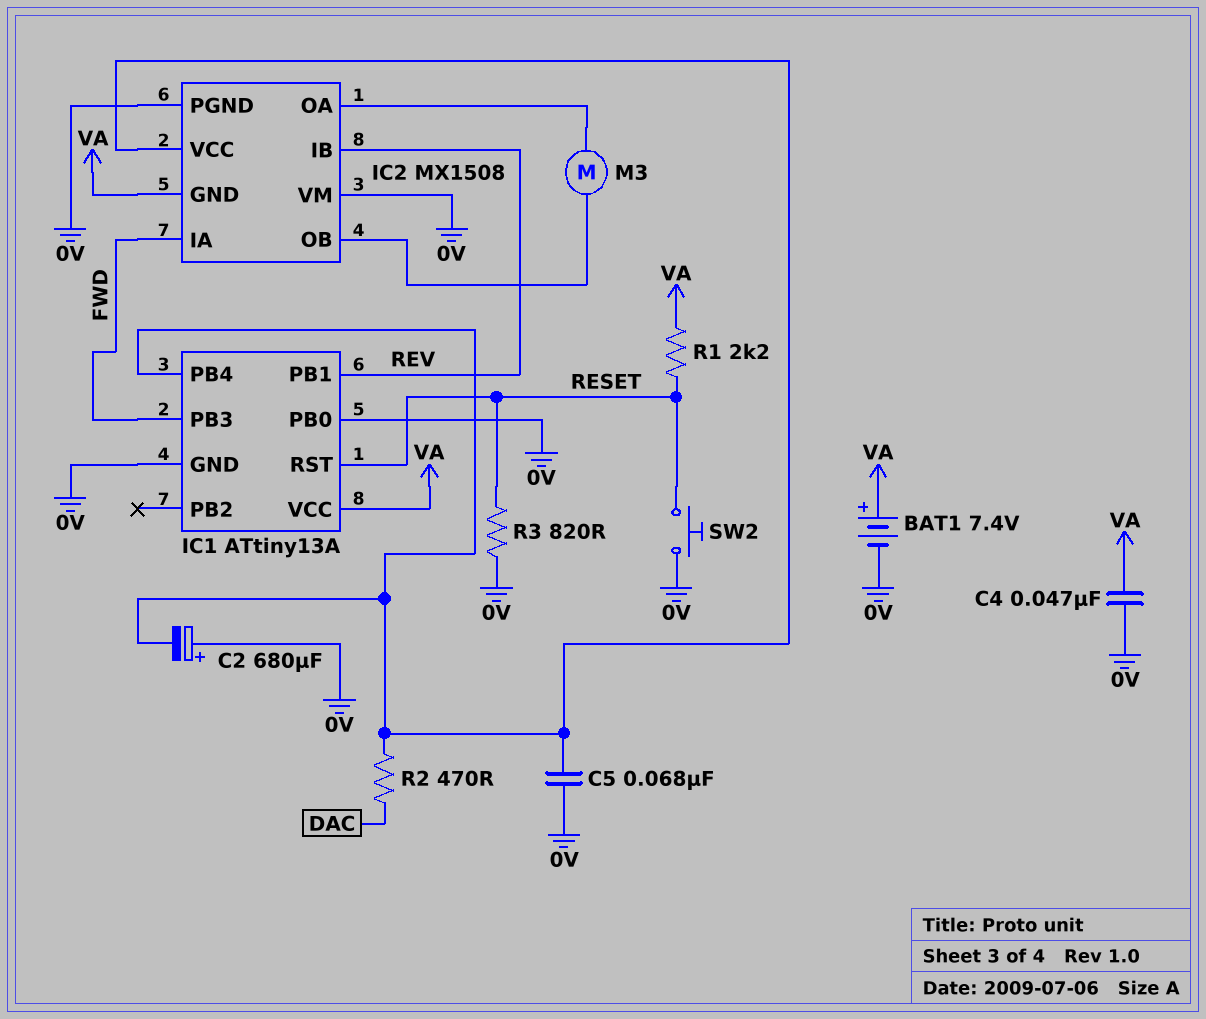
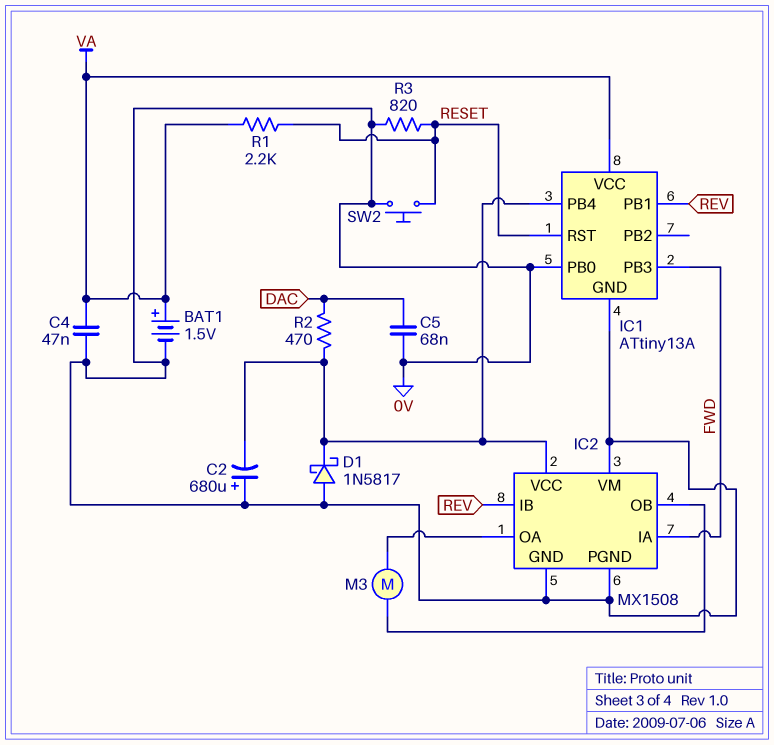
BAT1: 7.4V (plus VA, minus 0V) -> 1.5V (plus VA, minus 0V)
C5: 68nF (0V, IC1/PB4) -> 68nF (0V, DAC)
D1: none -> schottky 1N5817 (A 0V, K IC1/PB4)
IC2 pin GND: VA -> 0V

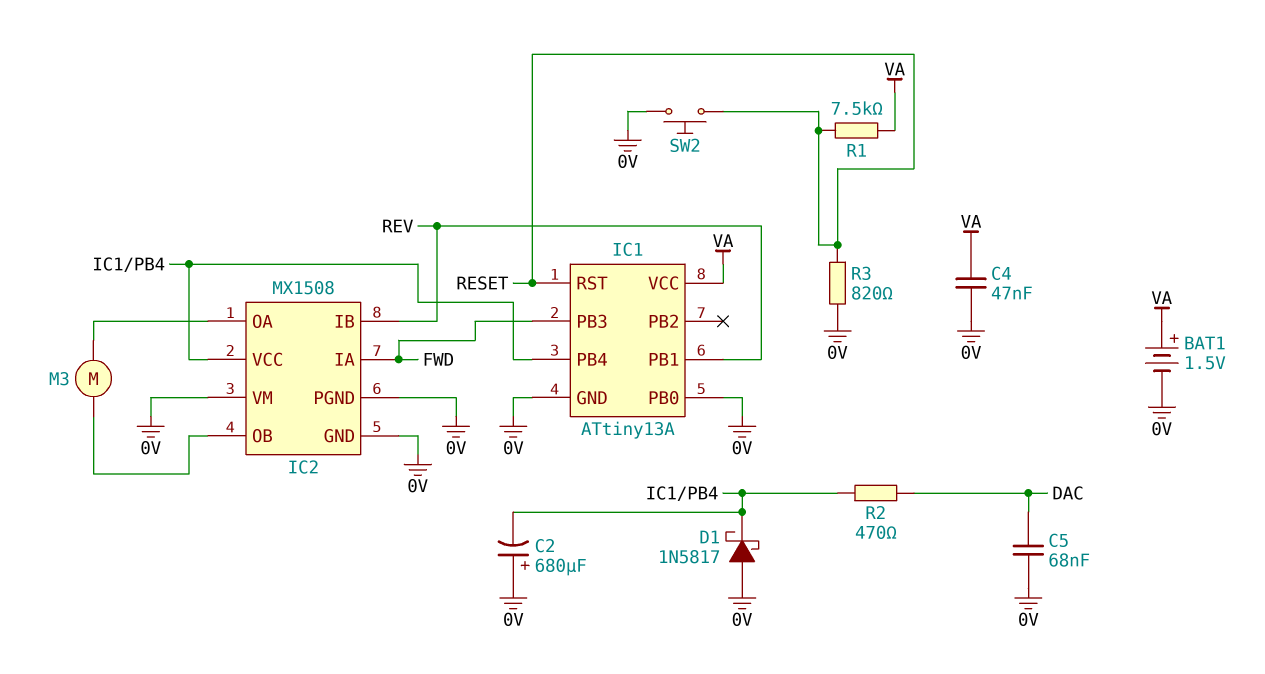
R1: 2.2k (RESET, VA) -> 7.5k (RESET, VA)

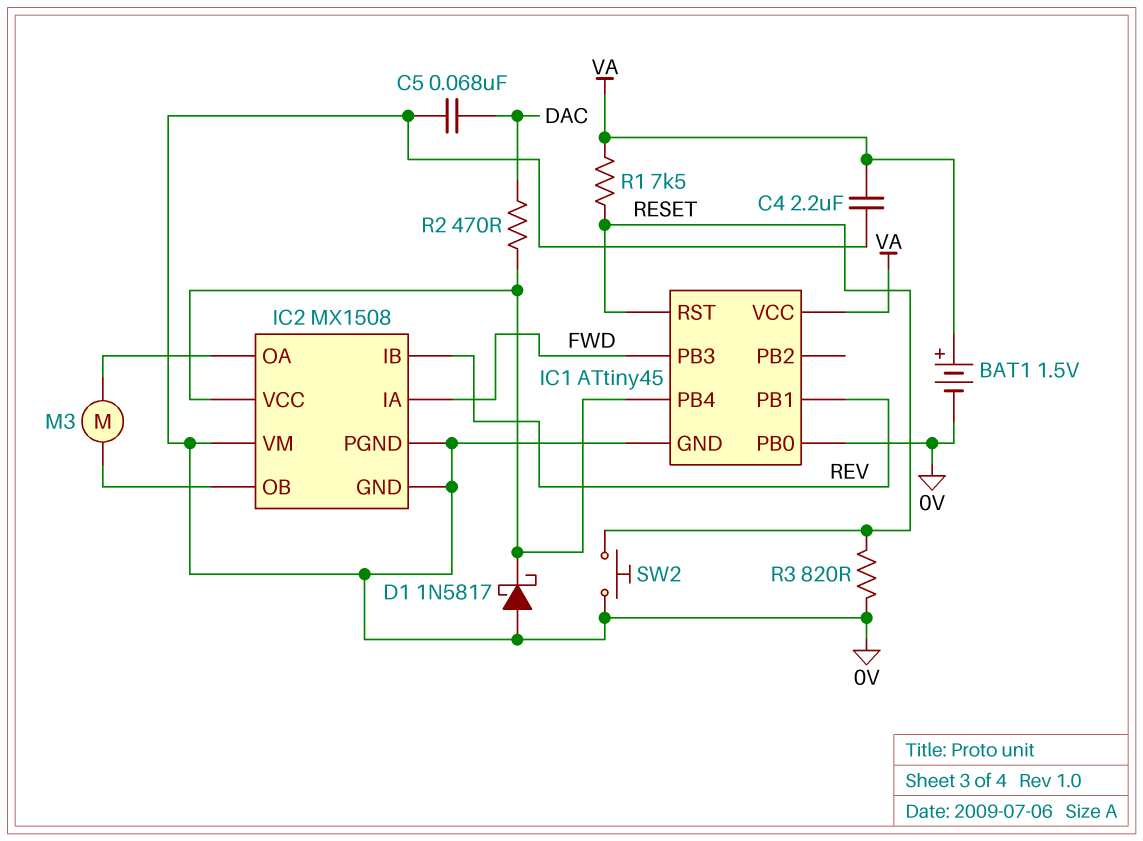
C2: 680uF (plus 0V, minus IC1/PB4) -> none
C4: 47nF (0V, VA) -> 2.2uF (0V, VA)
IC1: ATtiny13A -> ATtiny45

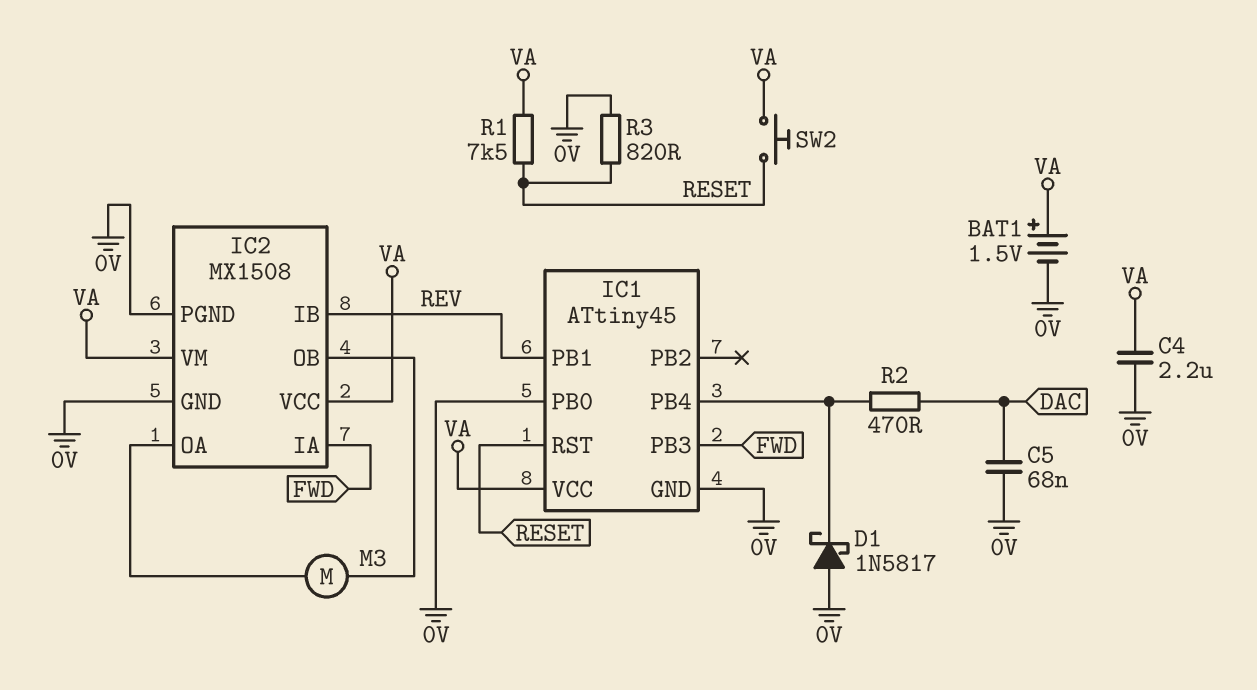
IC2 pin VCC: IC1/PB4 -> VA
IC2 pin VM: 0V -> VA
SW2: button (0V, RESET) -> button (RESET, VA)

